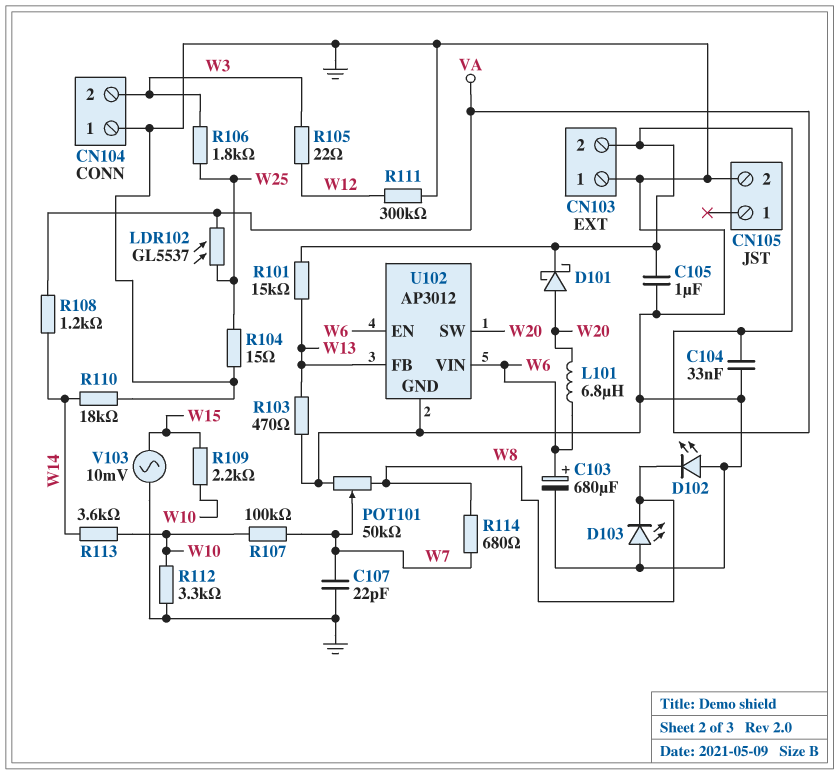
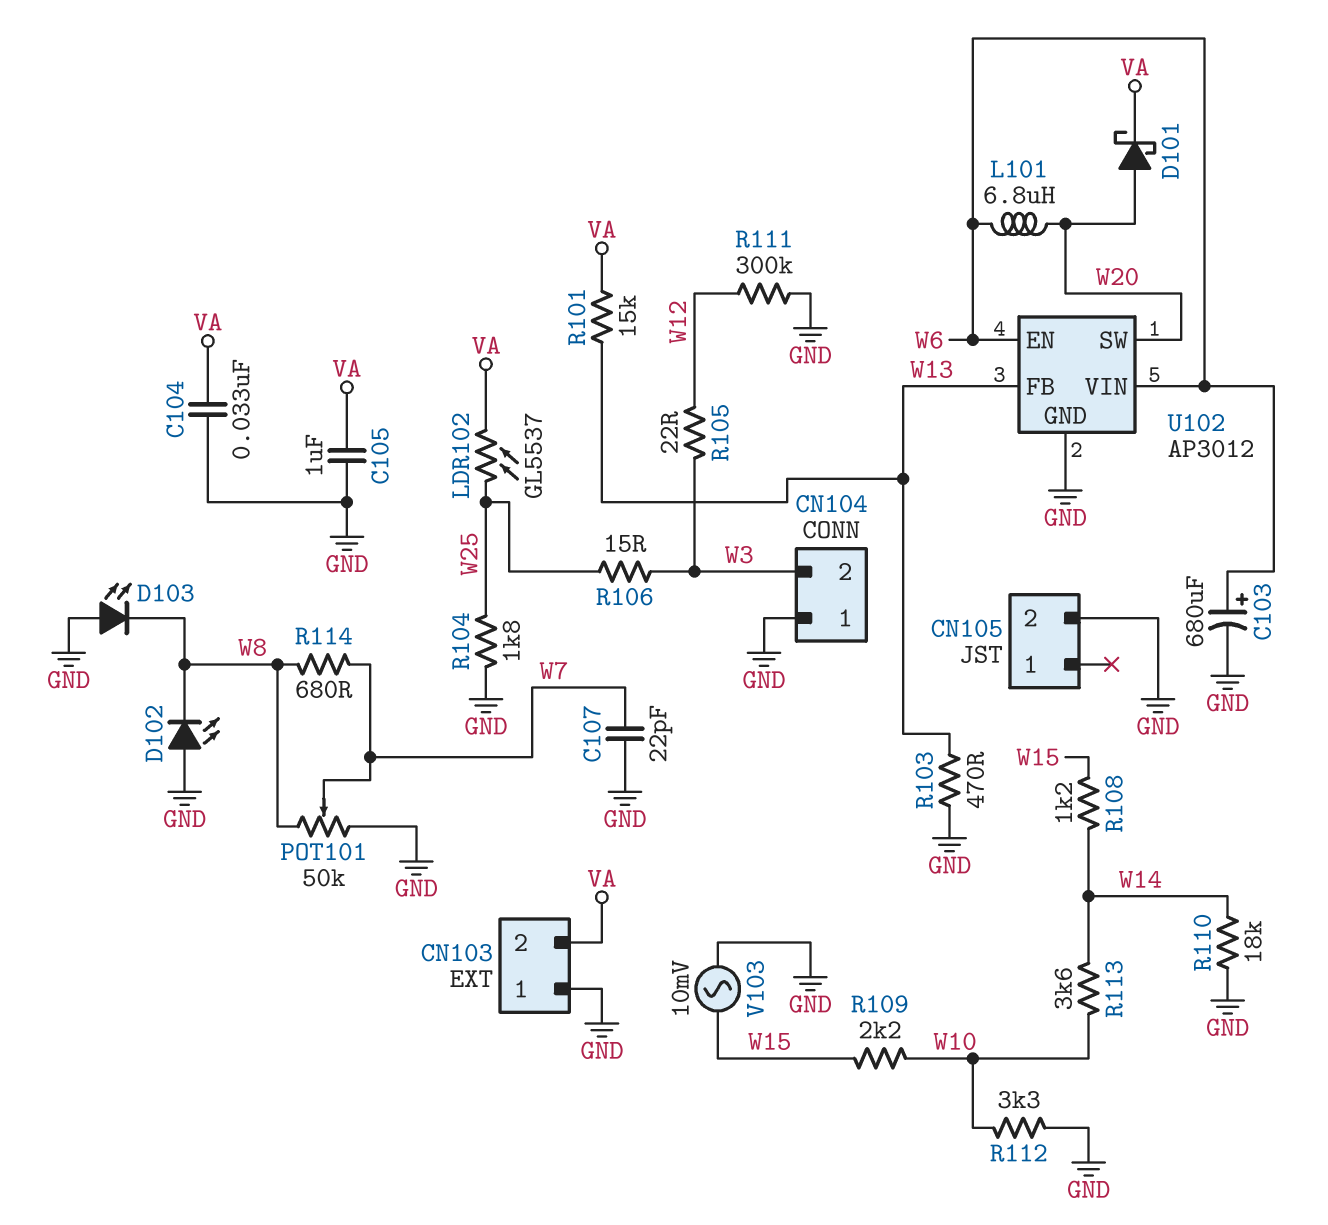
R104: 15 (GND, W25) -> 1.8k (GND, W25)
R106: 1.8k (W3, W25) -> 15 (W3, W25)
R107: 100k (W7, W10) -> none
R108: 1.2k (VA, W14) -> 1.2k (W14, W15)

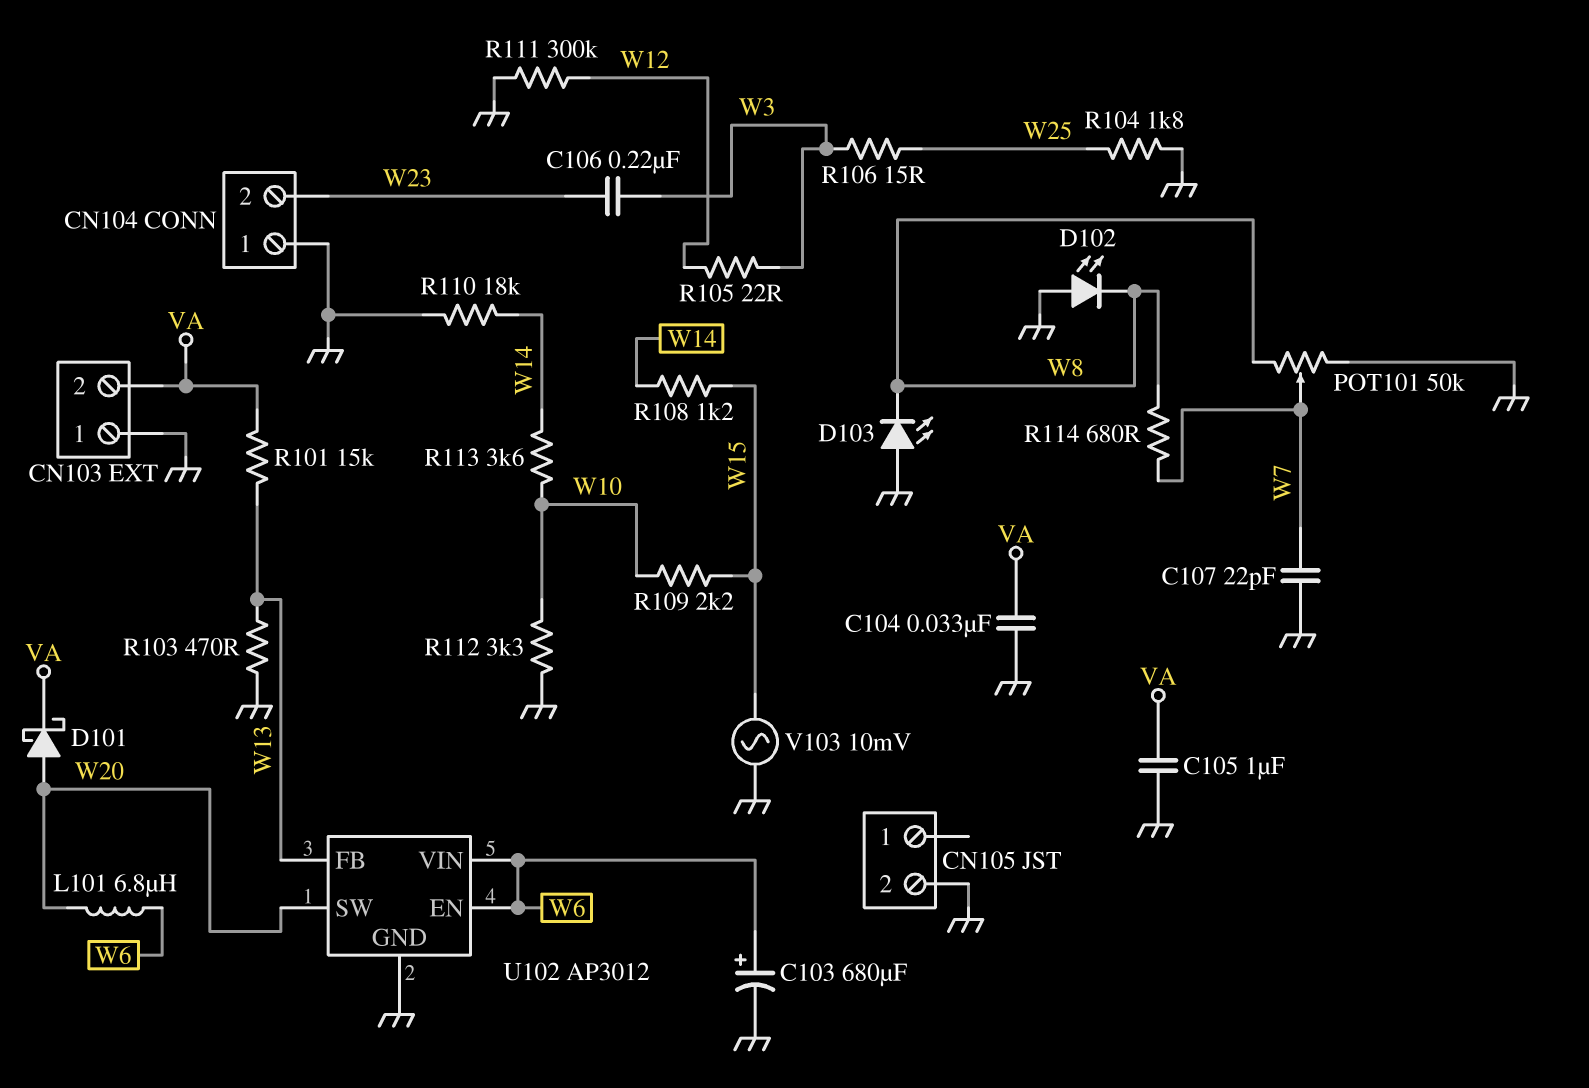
C106: none -> 220nF (W3, W23)
CN104 pin 2: W3 -> W23
LDR102: GL5537 (VA, W25) -> none

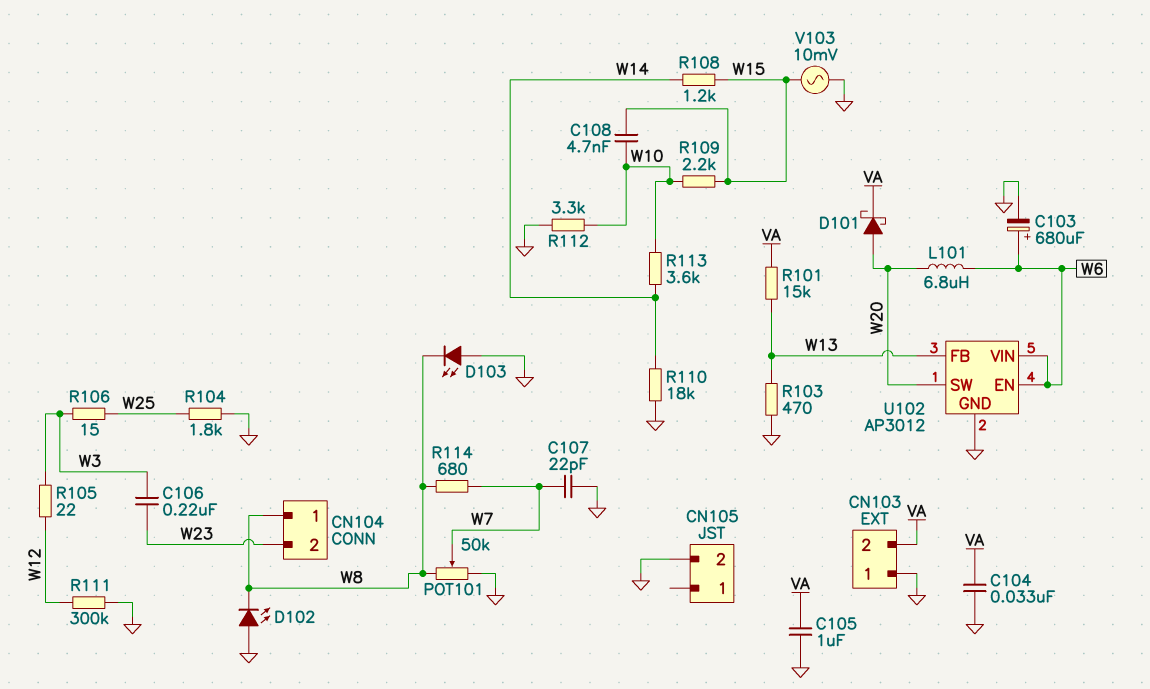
C108: none -> 4.7nF (W10, W15)
CN104 pin 1: GND -> W8

